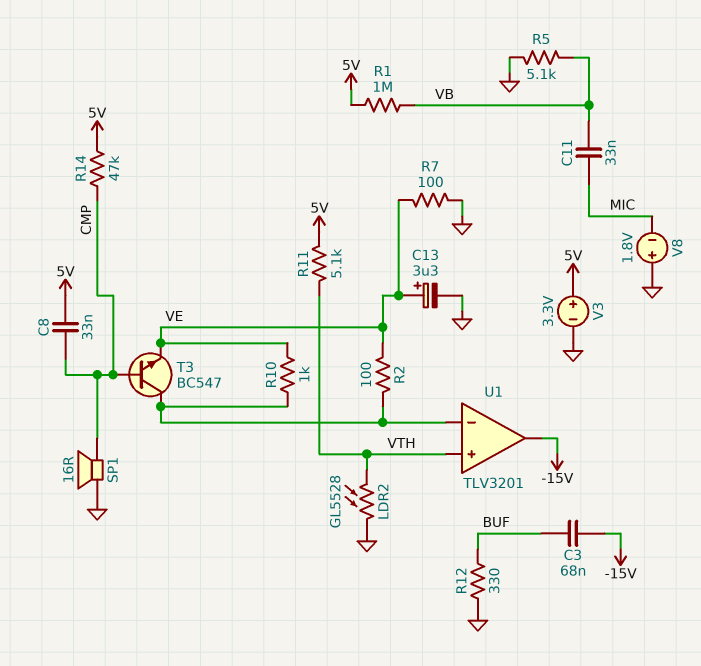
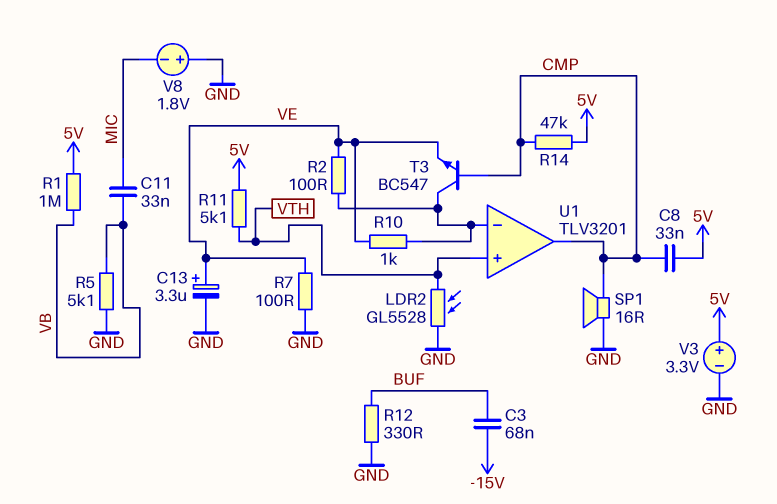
U1 pin out: -15V -> CMP

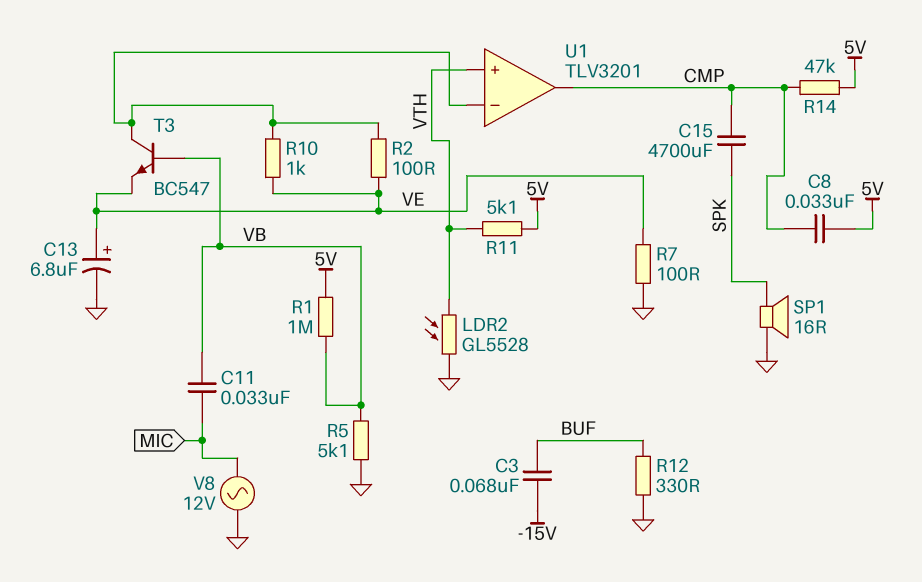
C13: 3.3uF (plus VE, minus GND) -> 6.8uF (plus VE, minus GND)
C15: none -> 4700uF (CMP, SPK)
SP1: speaker 16R (CMP, GND) -> speaker 16R (GND, SPK)
T3: NPN BC547 (B CMP, C U1/in-, E VE) -> NPN BC547 (B VB, C U1/in-, E VE)
V3: 3.3V (plus 5V, minus GND) -> none
V8: 1.8V (plus GND, minus MIC) -> AC 12V (GND, MIC)

